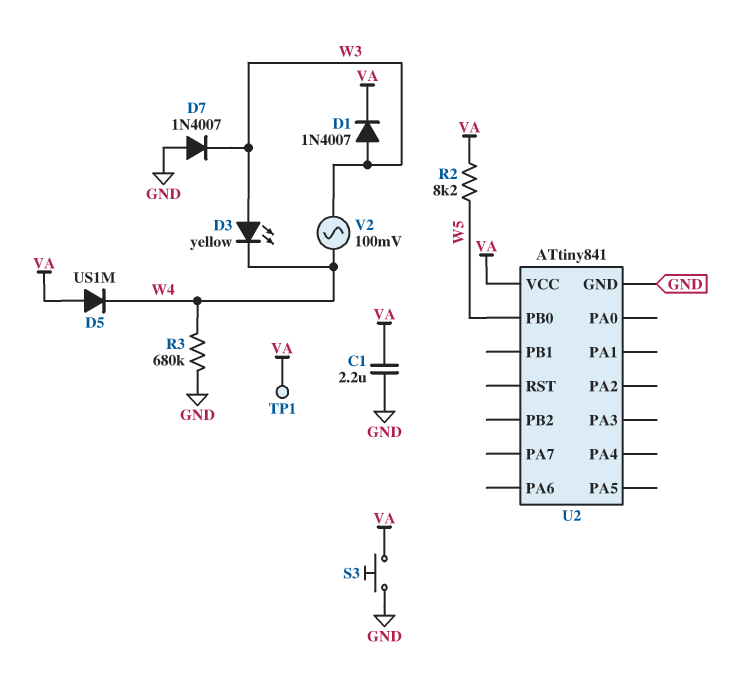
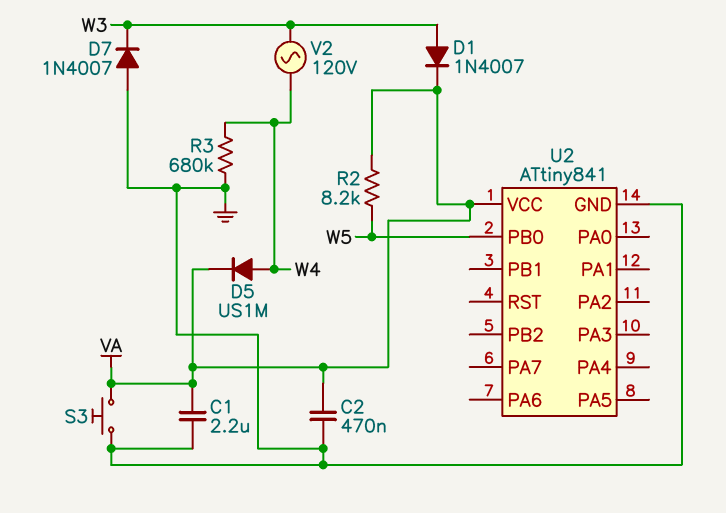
C2: none -> 470nF (GND, VA)
D3: LED yellow (A W3, K W4) -> none
D5: diode US1M (A VA, K W4) -> diode US1M (A W4, K VA)
TP1: test point (VA) -> none
V2: AC 100mV (W3, W4) -> AC 120V (W3, W4)

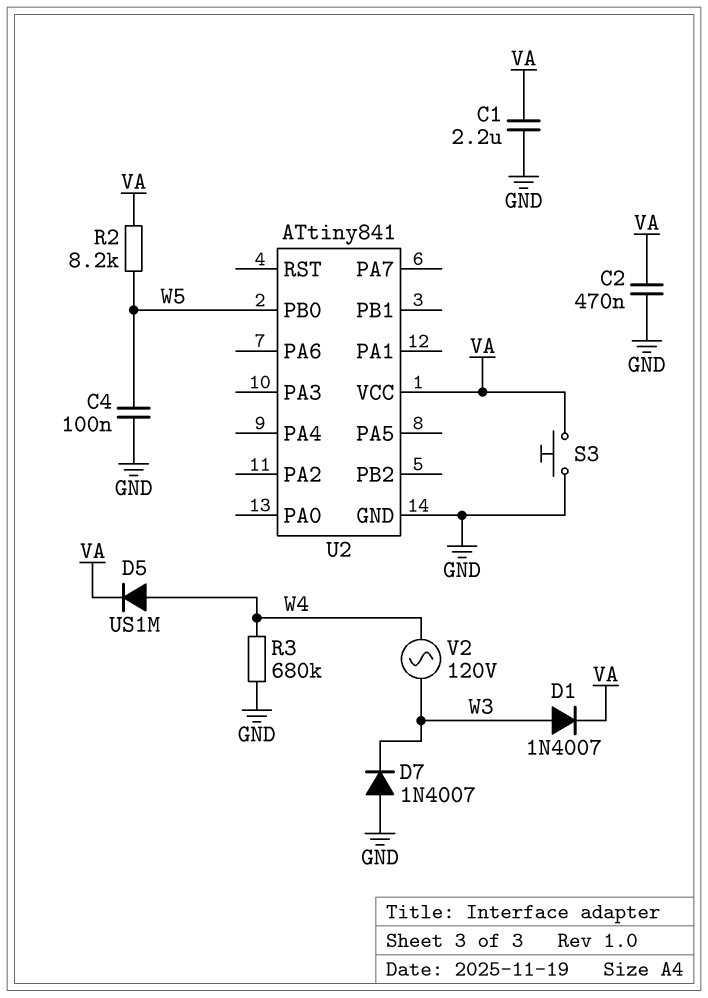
C4: none -> 100nF (GND, W5)

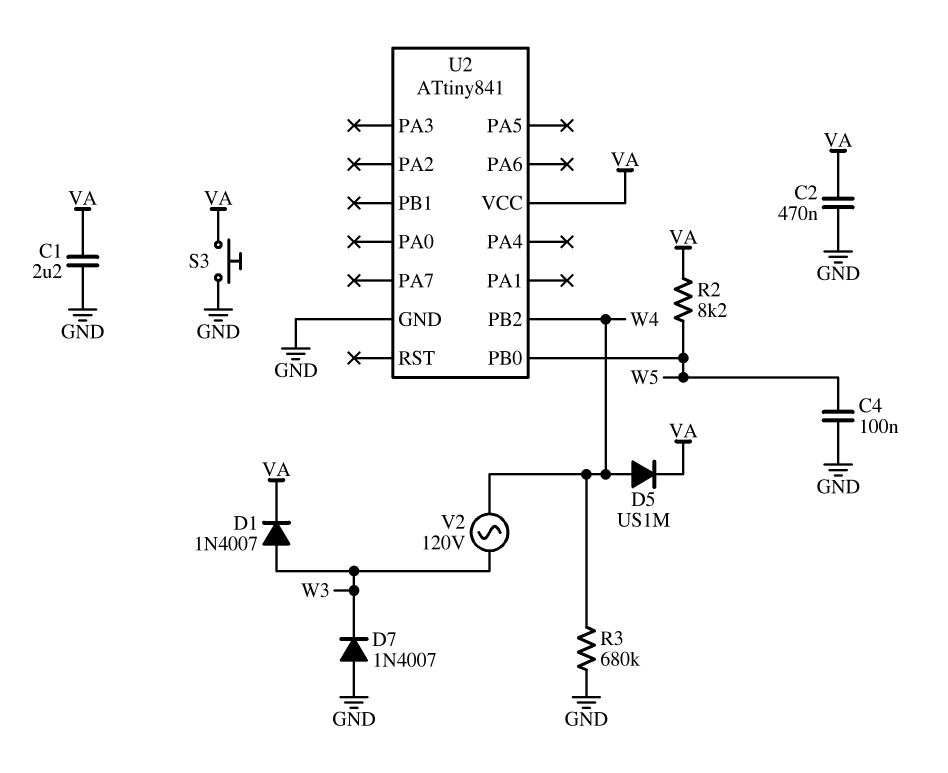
U2 pin PB2: none -> W4

